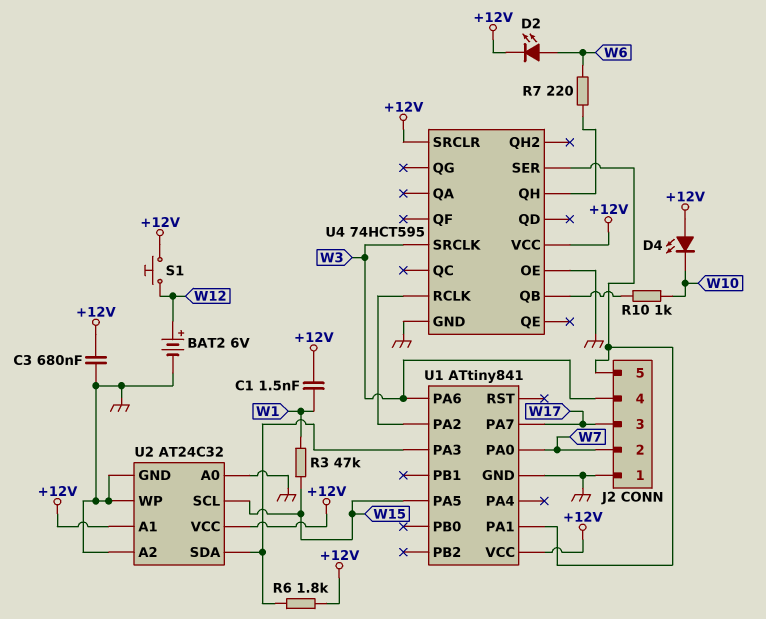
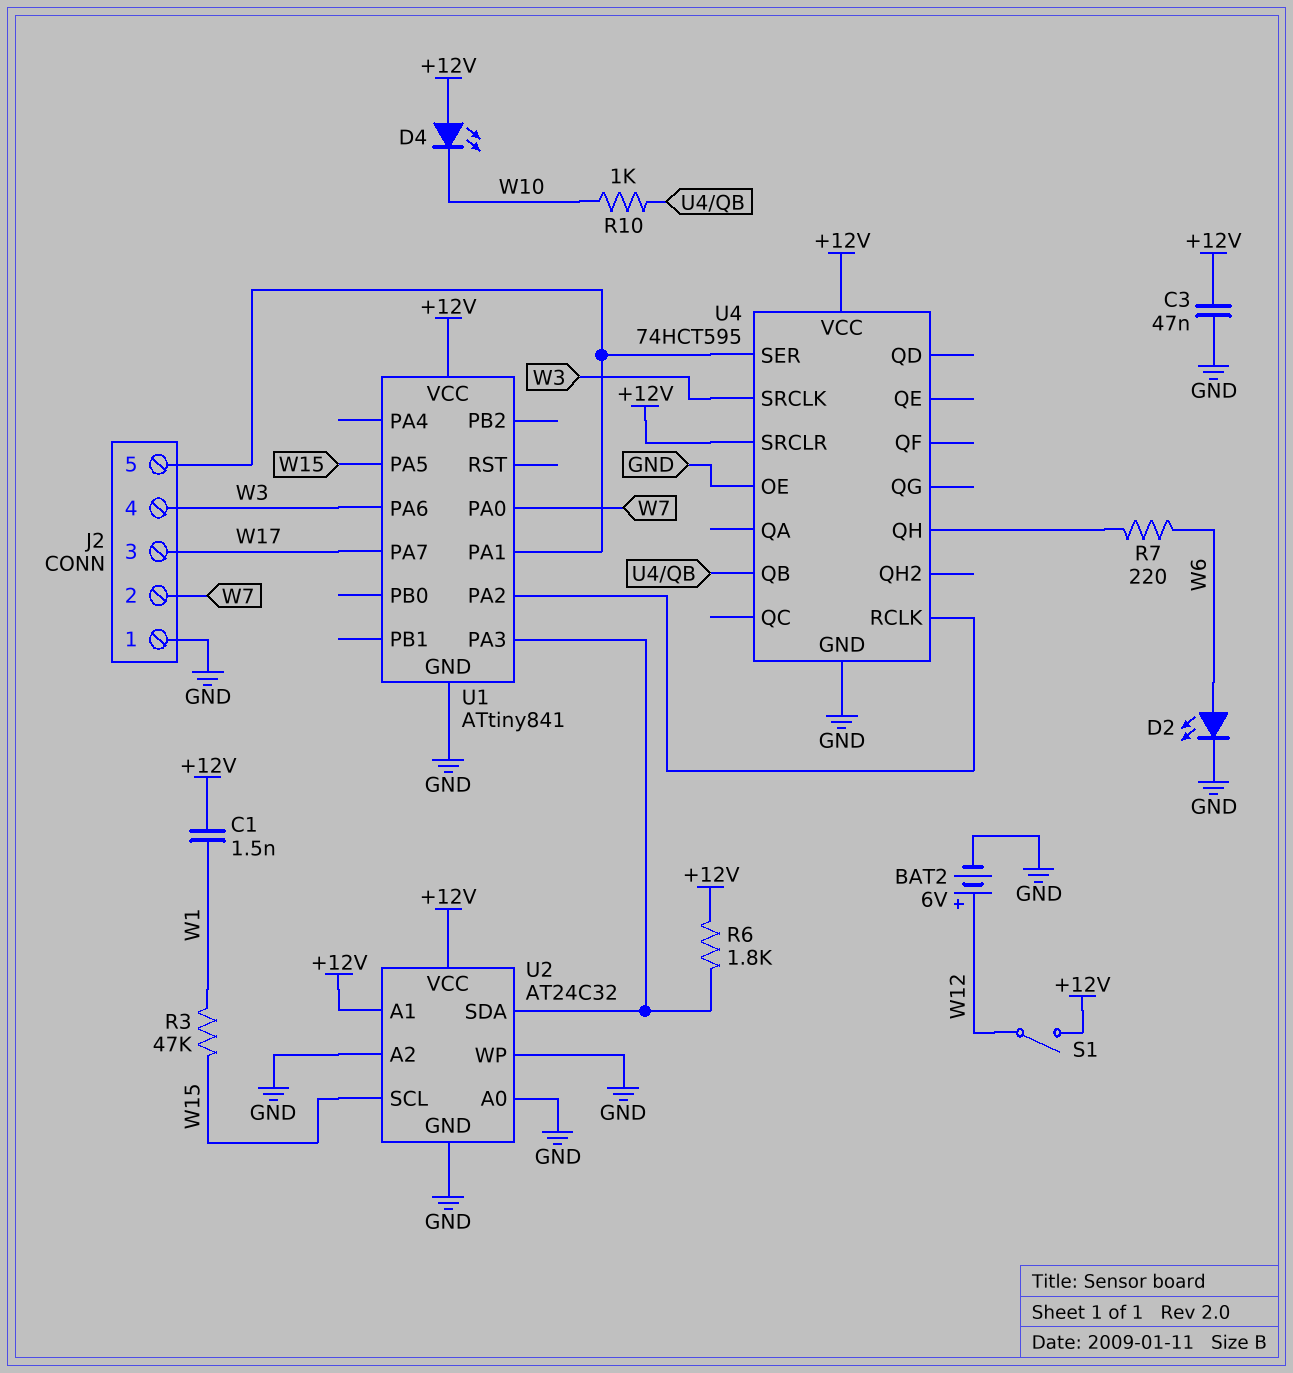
C3: 680nF (+12V, GND) -> 47nF (+12V, GND)
D2: LED (A W6, K +12V) -> LED (A W6, K GND)
S1: button (+12V, W12) -> switch (+12V, W12)

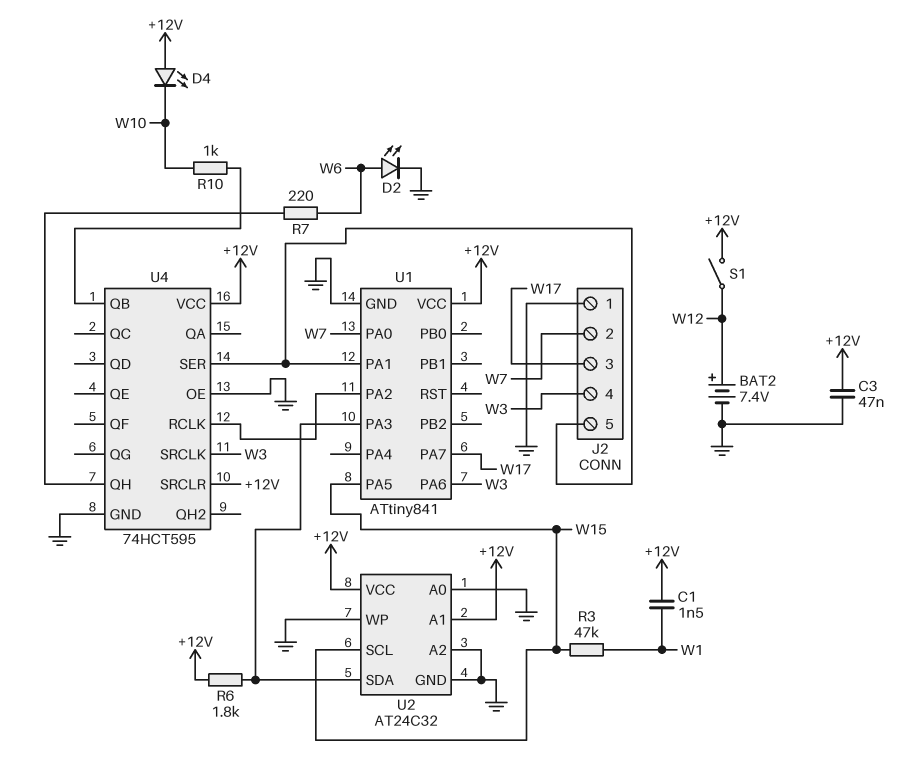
BAT2: 6V (plus W12, minus GND) -> 7.4V (plus W12, minus GND)

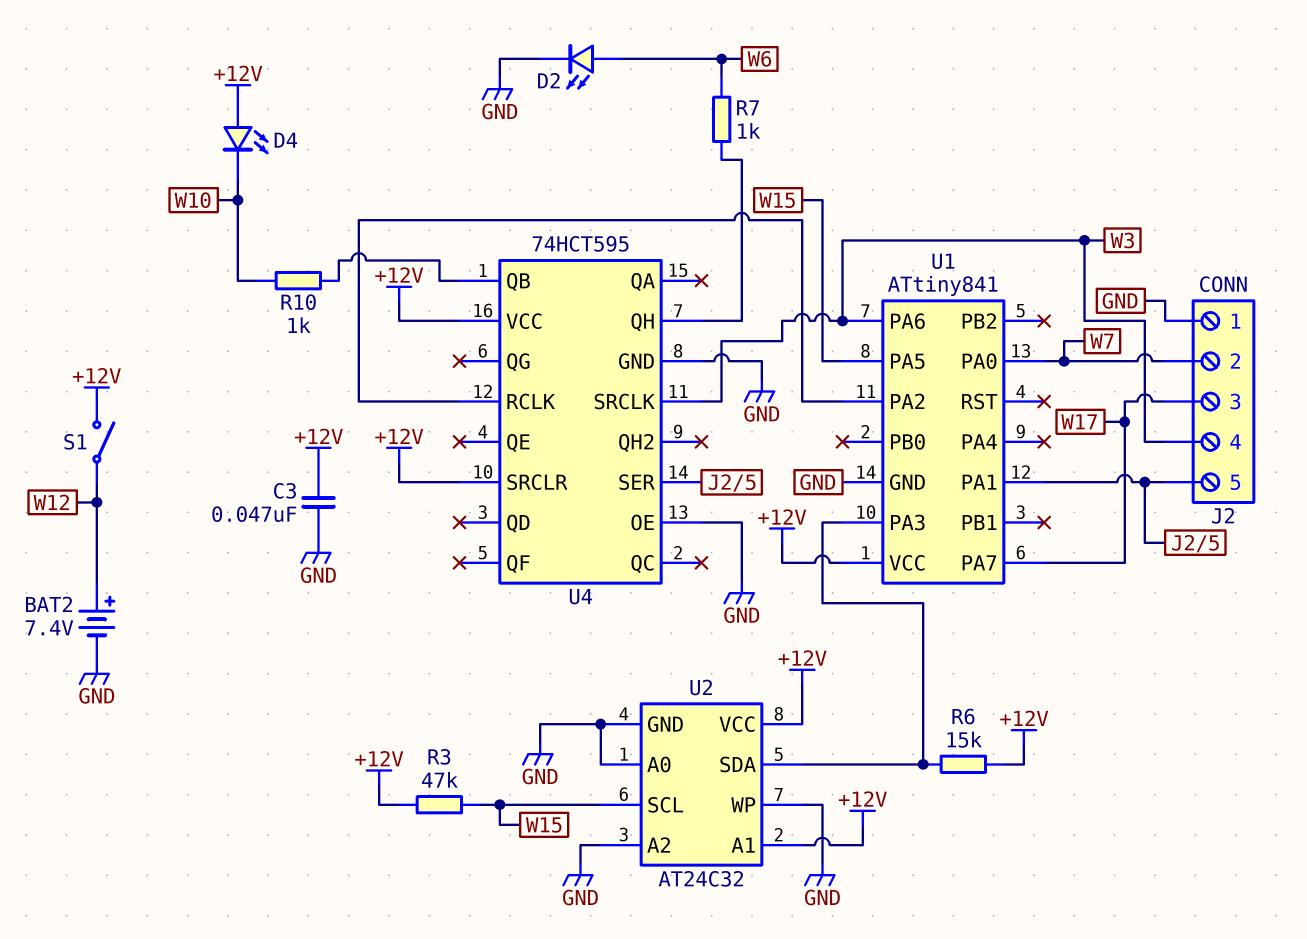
C1: 1.5nF (+12V, W1) -> none
R3: 47k (W1, W15) -> 47k (+12V, W15)
R6: 1.8k (+12V, U1/PA3) -> 15k (+12V, U1/PA3)
R7: 220 (U4/QH, W6) -> 1k (U4/QH, W6)

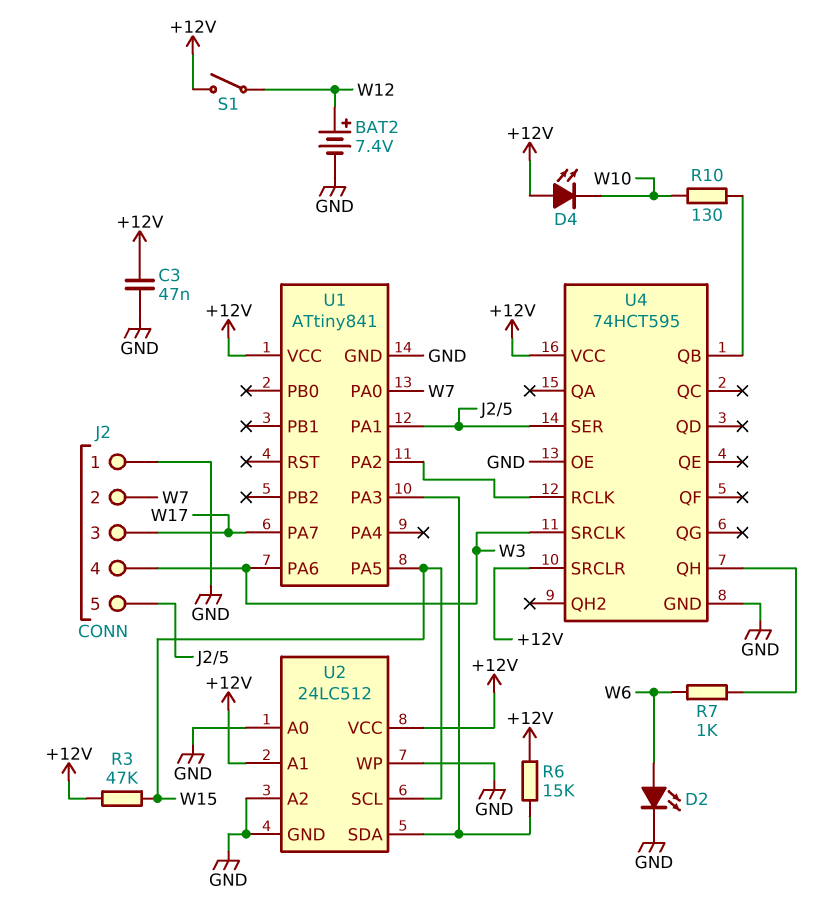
R10: 1k (U4/QB, W10) -> 130 (U4/QB, W10)
U2: AT24C32 -> 24LC512

